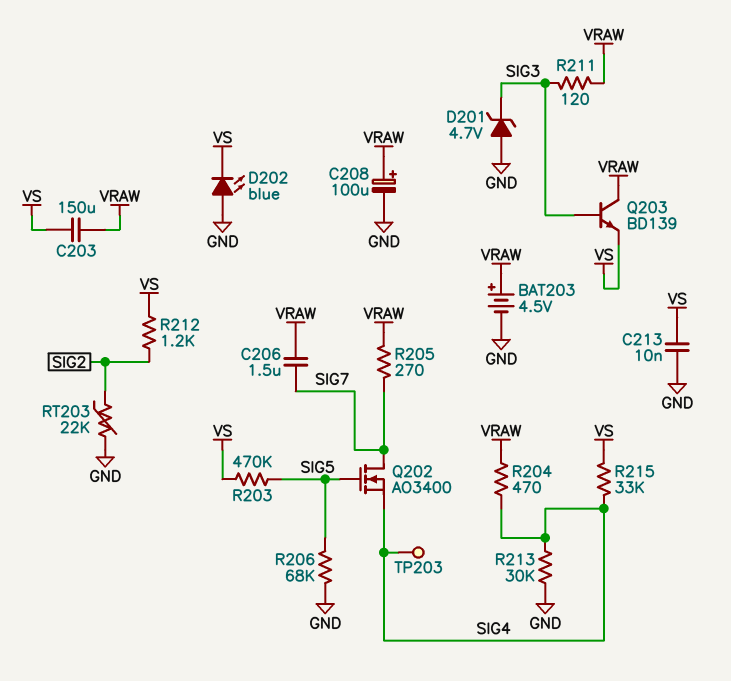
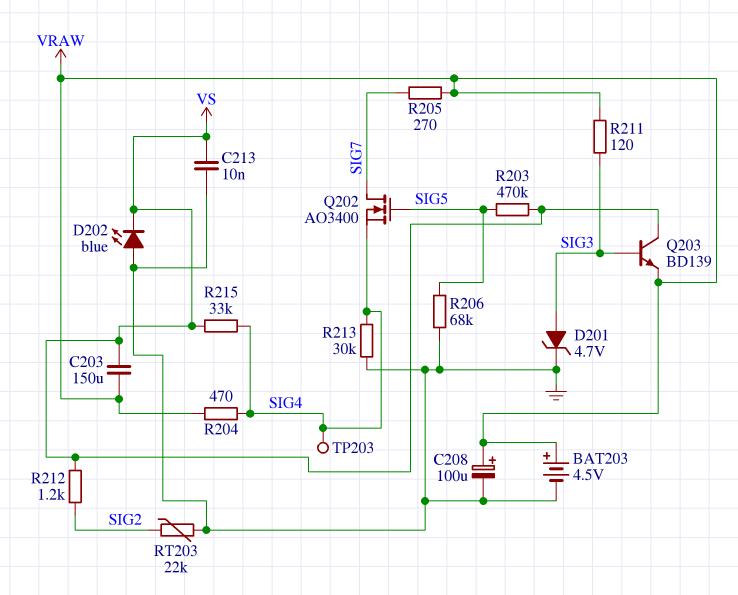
C206: 1.5uF (SIG7, VRAW) -> none
D201: zener 4.7V (A GND, K SIG3) -> zener 4.7V (A SIG3, K GND)
Q203: NPN BD139 (B SIG3, C VRAW, E VS) -> NPN BD139 (B SIG3, C VS, E VRAW)

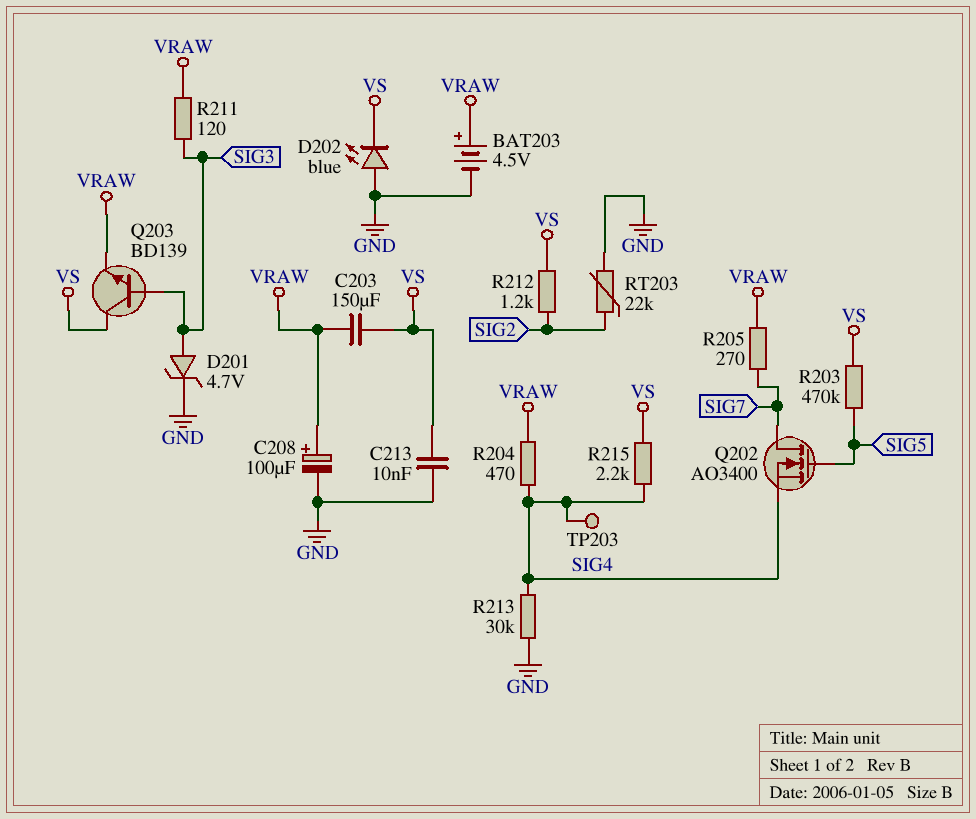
R206: 68k (GND, SIG5) -> none
R215: 33k (SIG4, VS) -> 2.2k (SIG4, VS)

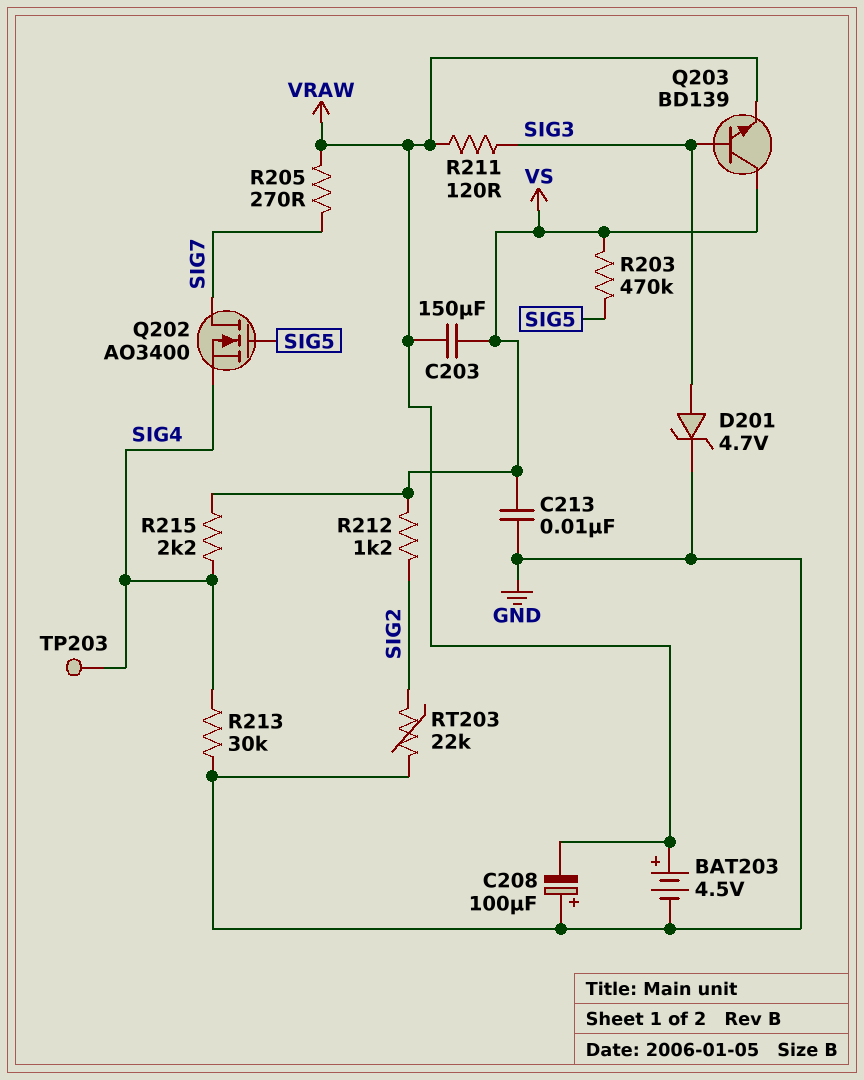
C208: 100uF (plus VRAW, minus GND) -> 100uF (plus GND, minus VRAW)
D202: LED blue (A GND, K VS) -> none
R204: 470 (SIG4, VRAW) -> none

